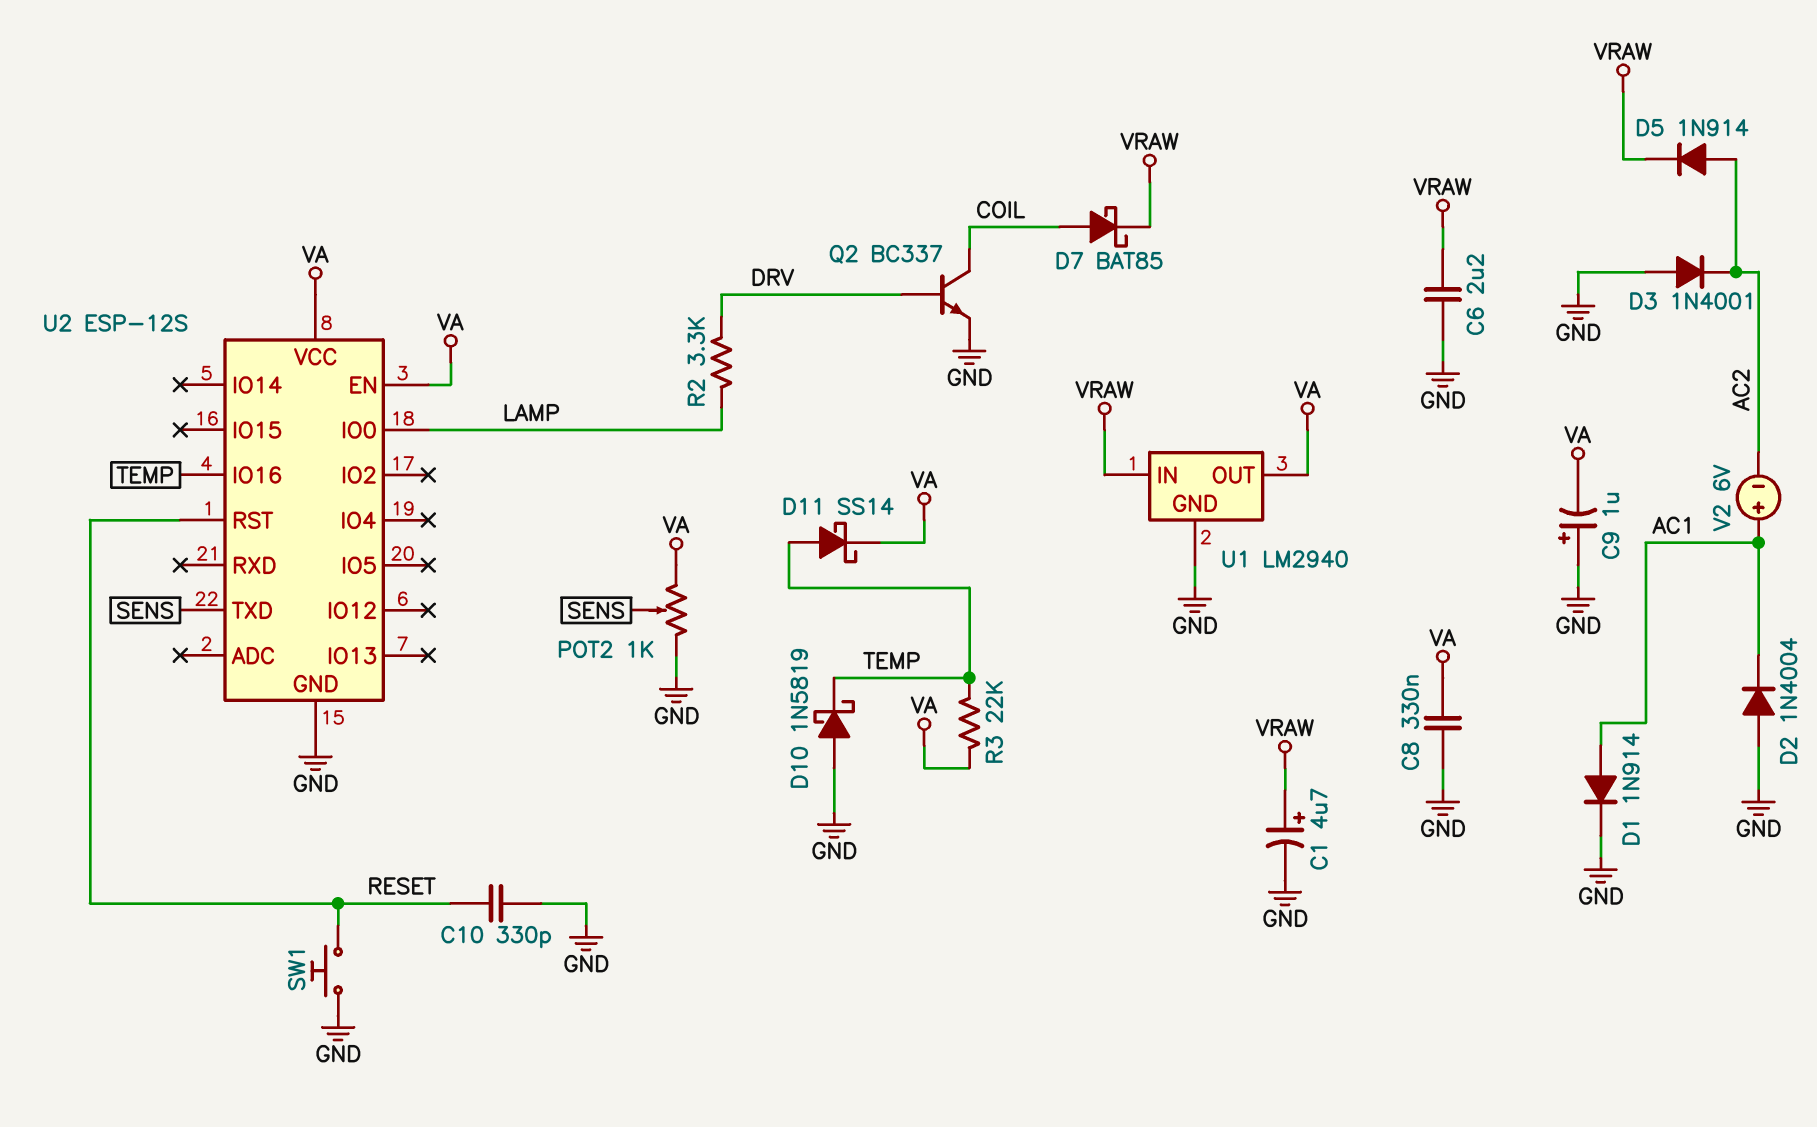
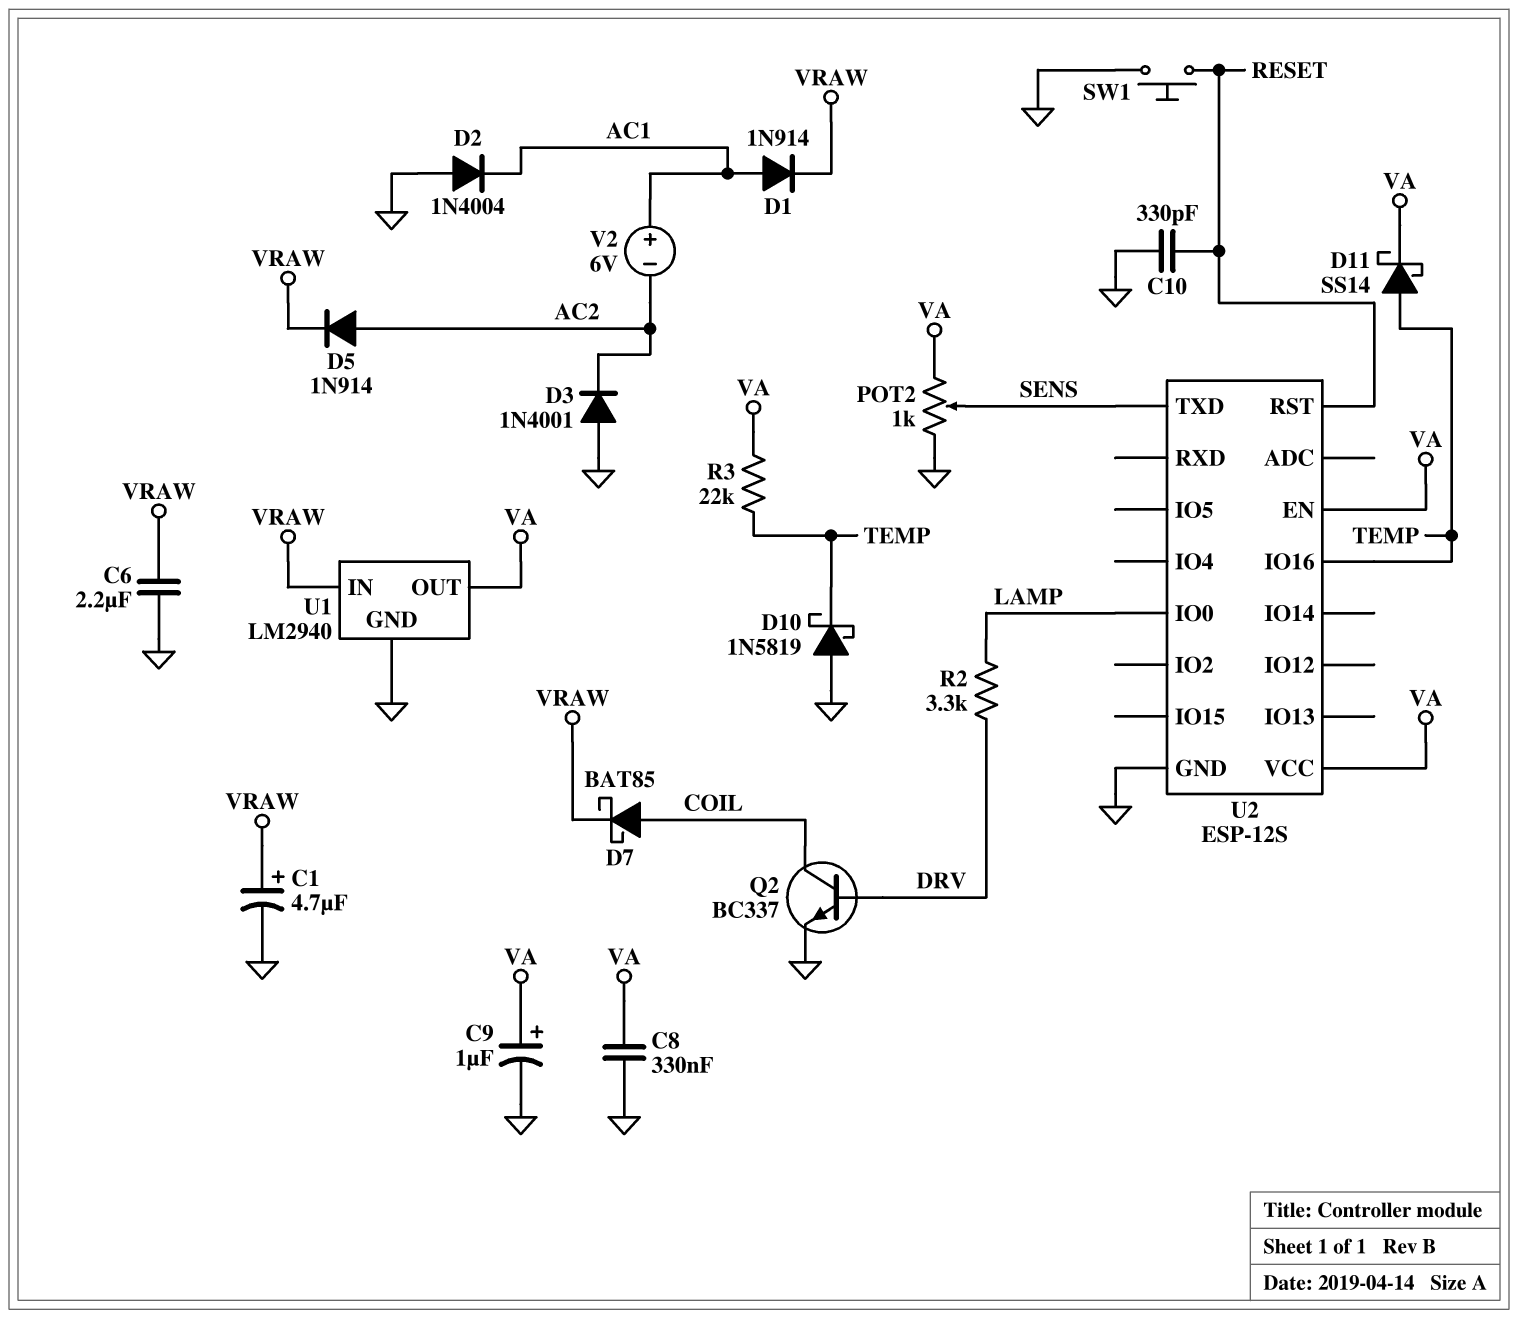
C9: 1uF (plus GND, minus VA) -> 1uF (plus VA, minus GND)
D1: diode 1N914 (A AC1, K GND) -> diode 1N914 (A AC1, K VRAW)

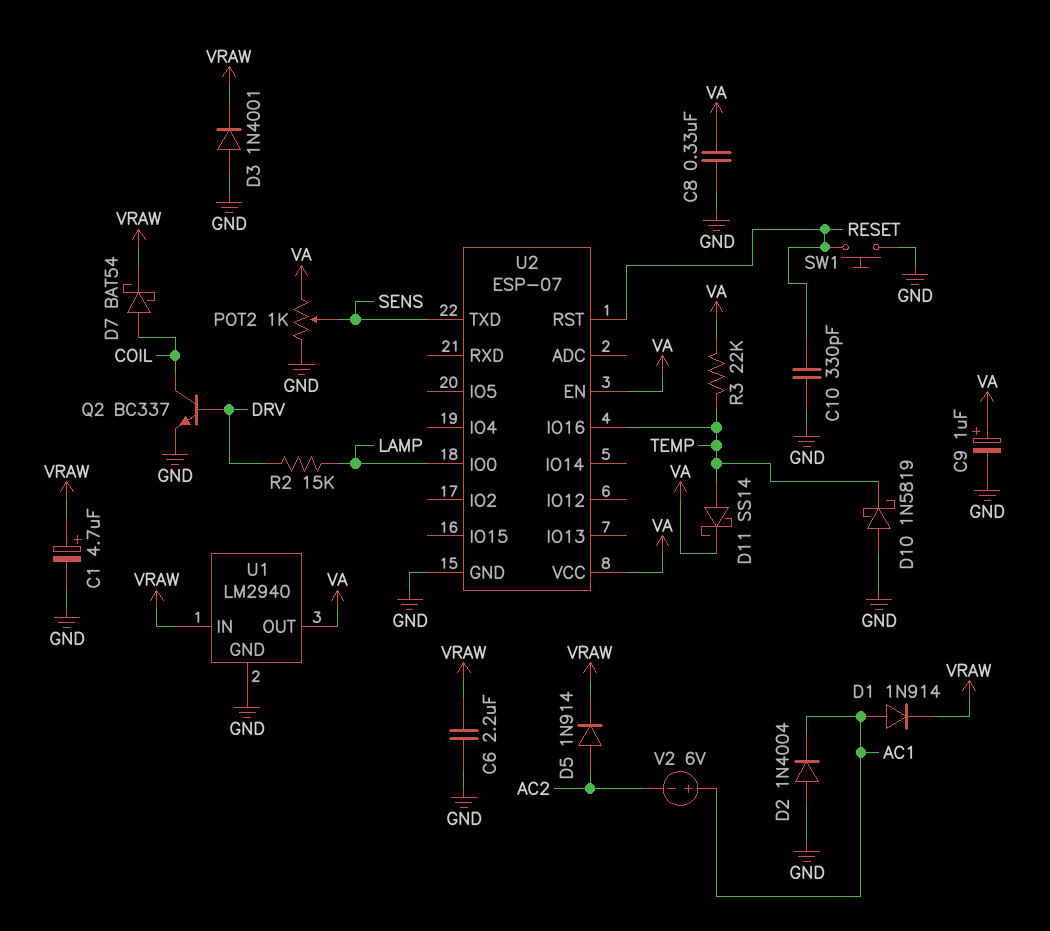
D3: diode 1N4001 (A GND, K AC2) -> diode 1N4001 (A GND, K VRAW)
D7: schottky BAT85 (A COIL, K VRAW) -> schottky BAT54 (A COIL, K VRAW)
R2: 3.3k (DRV, LAMP) -> 15k (DRV, LAMP)
U2: ESP-12S -> ESP-07

